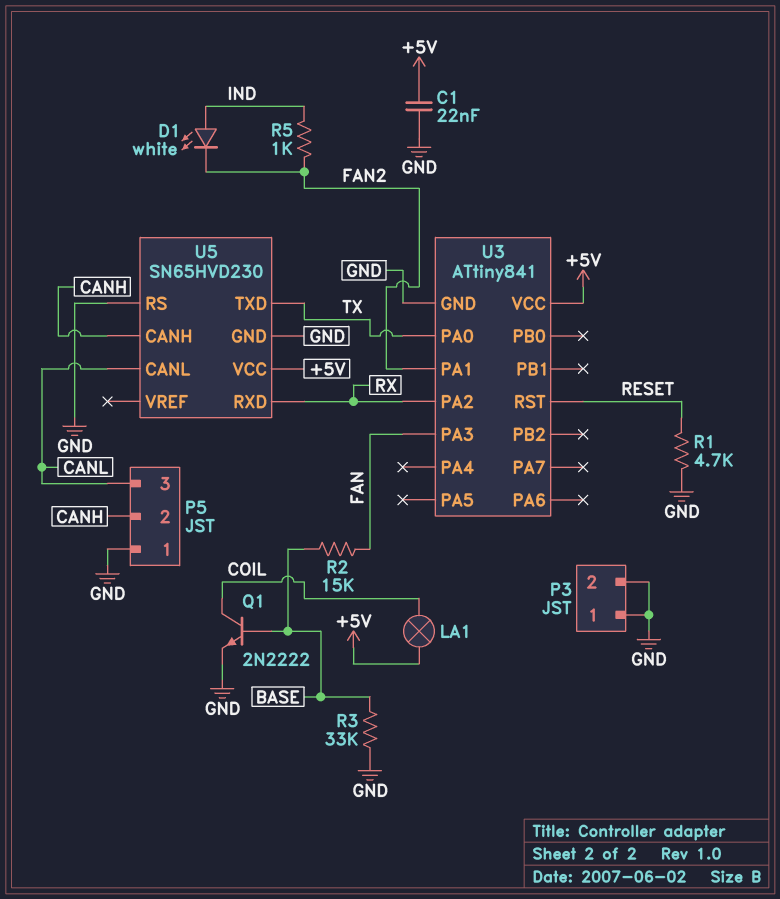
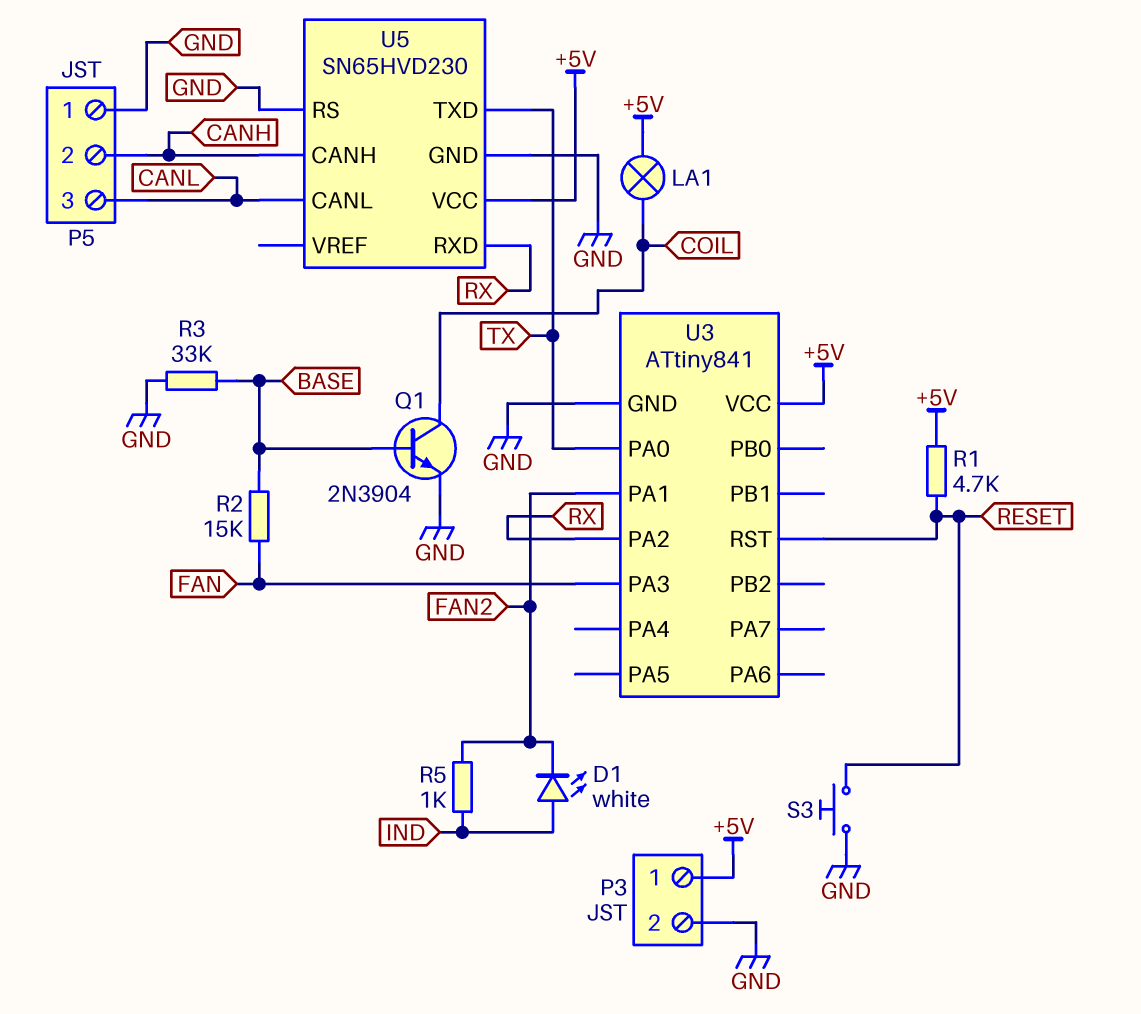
C1: 22nF (+5V, GND) -> none
P3 pin 1: GND -> +5V
Q1: NPN 2N2222 (B BASE, C COIL, E GND) -> NPN 2N3904 (B BASE, C COIL, E GND)
R1: 4.7k (GND, RESET) -> 4.7k (+5V, RESET)
S3: none -> button (GND, RESET)

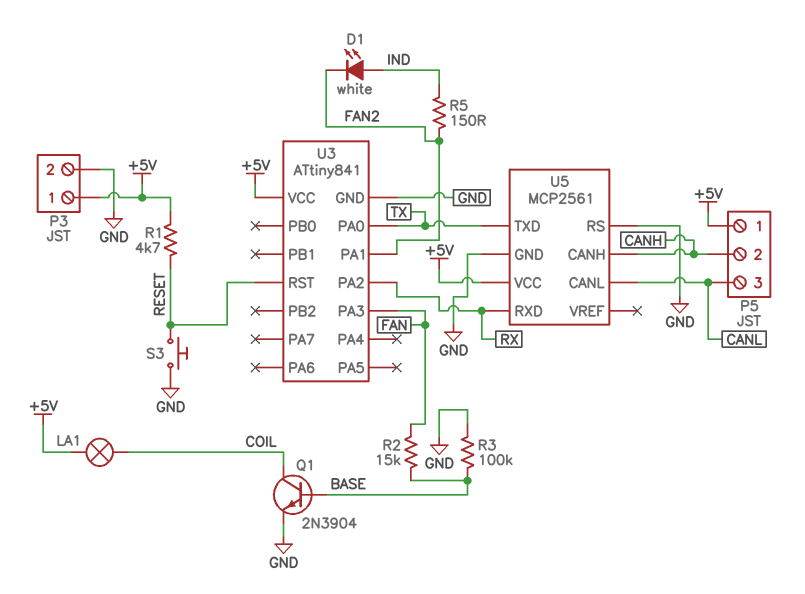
P5 pin 1: GND -> +5V
R3: 33k (BASE, GND) -> 100k (BASE, GND)
R5: 1k (FAN2, IND) -> 150 (FAN2, IND)
U5: SN65HVD230 -> MCP2561

